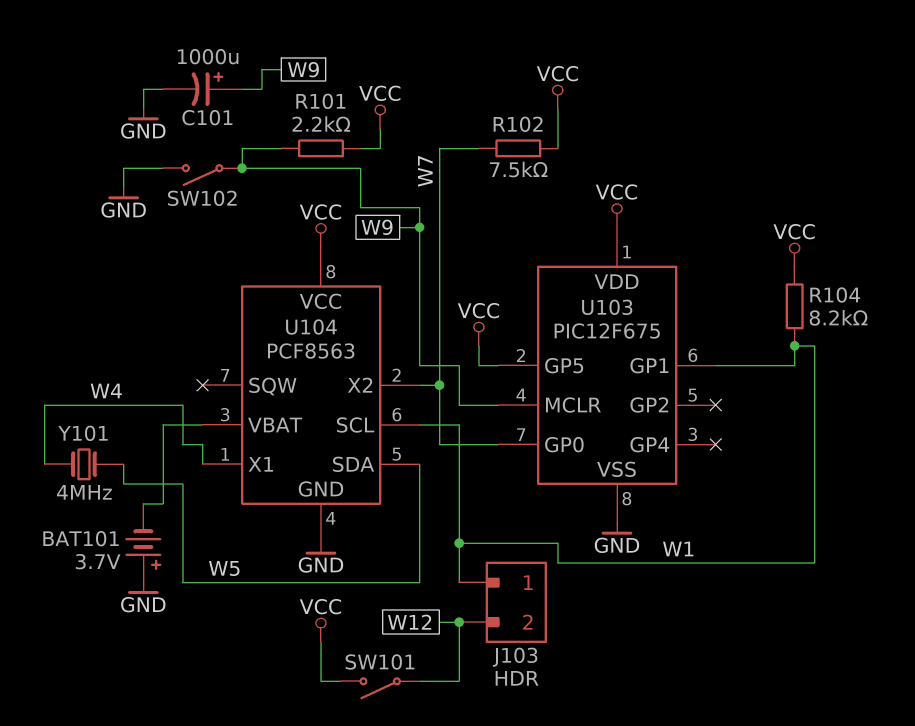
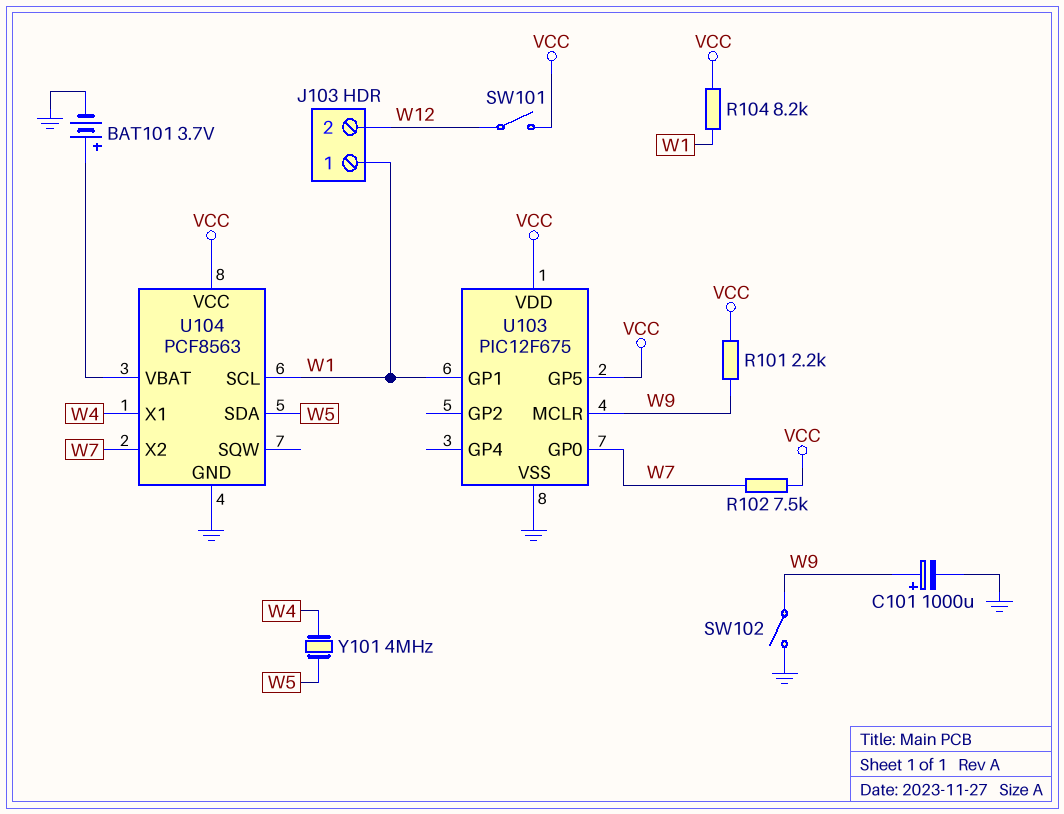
BAT101: 3.7V (plus GND, minus U104/VBAT) -> 3.7V (plus U104/VBAT, minus GND)

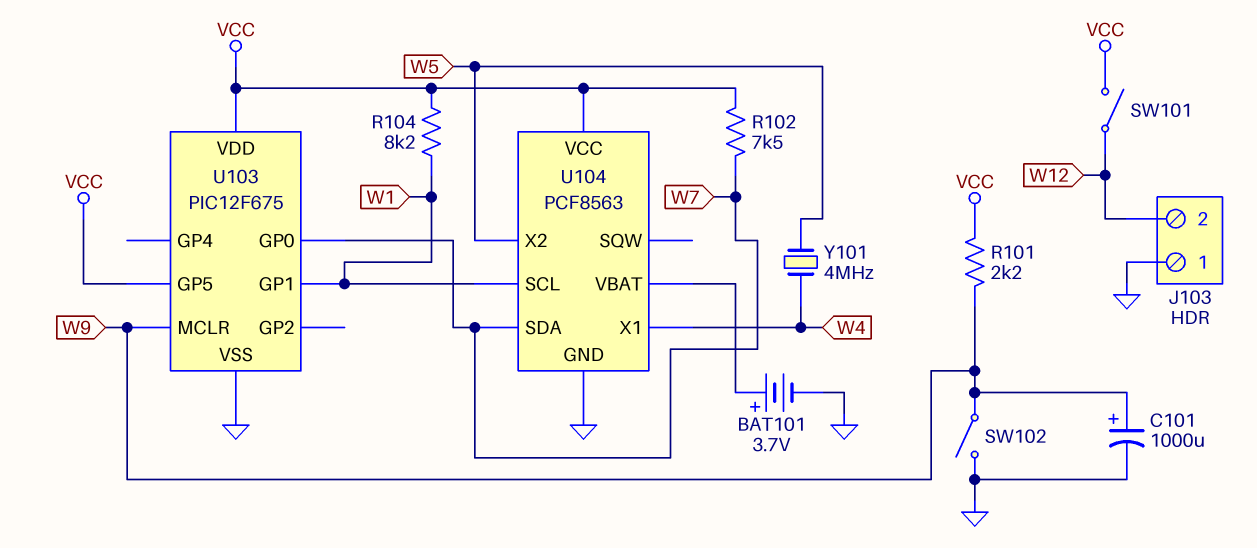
J103 pin 1: W1 -> GND
U104 pin SDA: W5 -> W7
U104 pin X2: W7 -> W5

